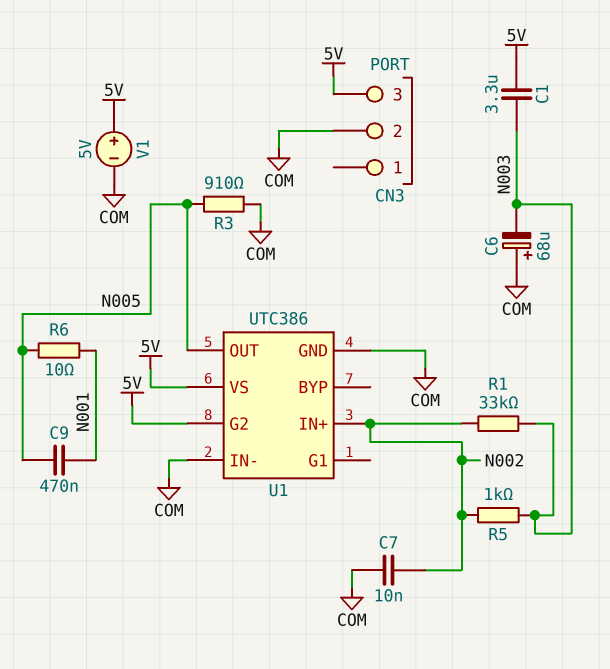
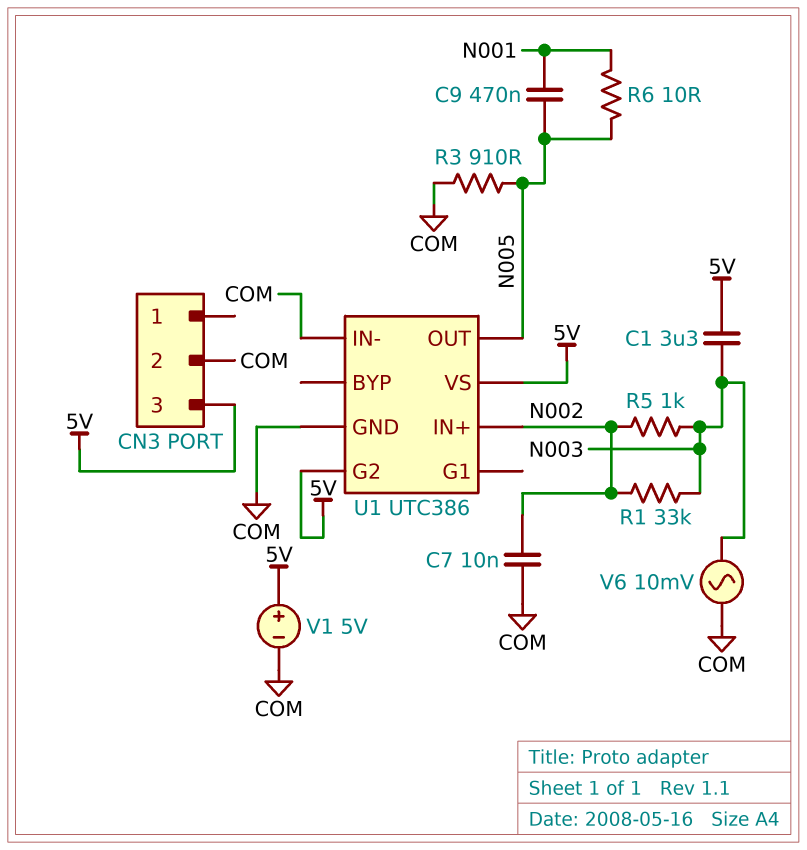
C6: 68uF (plus COM, minus N003) -> none
V6: none -> AC 10mV (COM, N003)

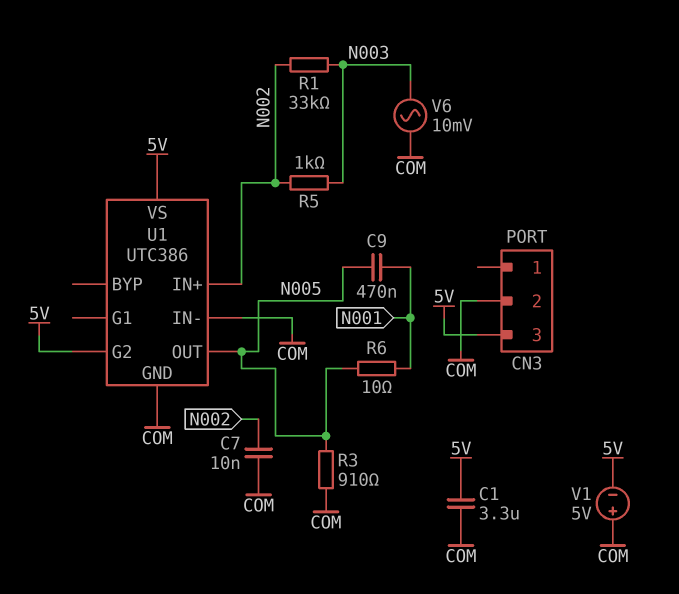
C1: 3.3uF (5V, N003) -> 3.3uF (5V, COM)
V1: 5V (plus 5V, minus COM) -> 5V (plus COM, minus 5V)

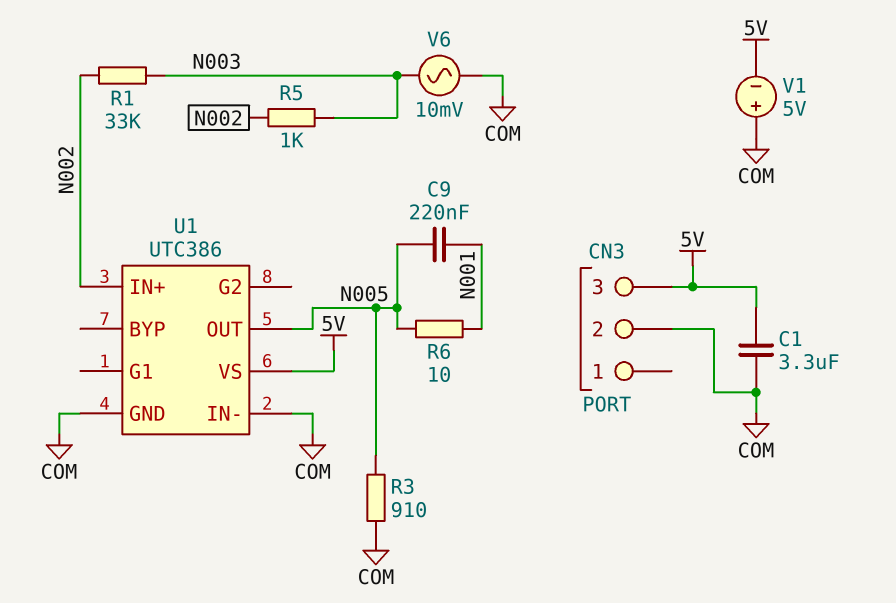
C7: 10nF (COM, N002) -> none
C9: 470nF (N001, N005) -> 220nF (N001, N005)
U1 pin G2: 5V -> none

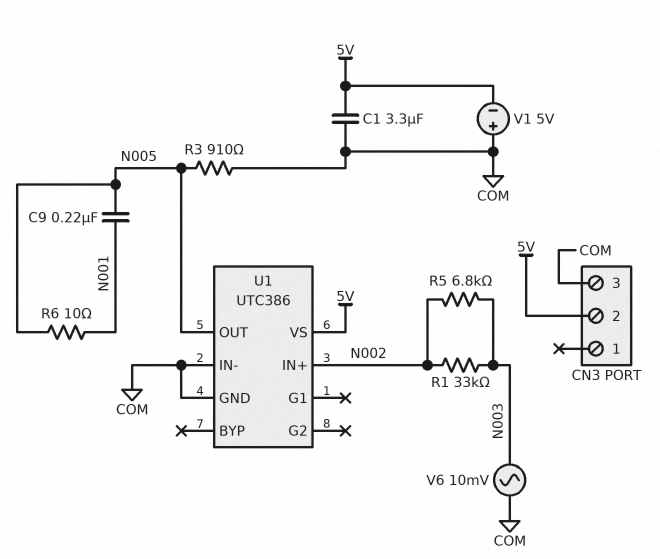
CN3 pin 2: COM -> 5V
CN3 pin 3: 5V -> COM
R5: 1k (N002, N003) -> 6.8k (N002, N003)

